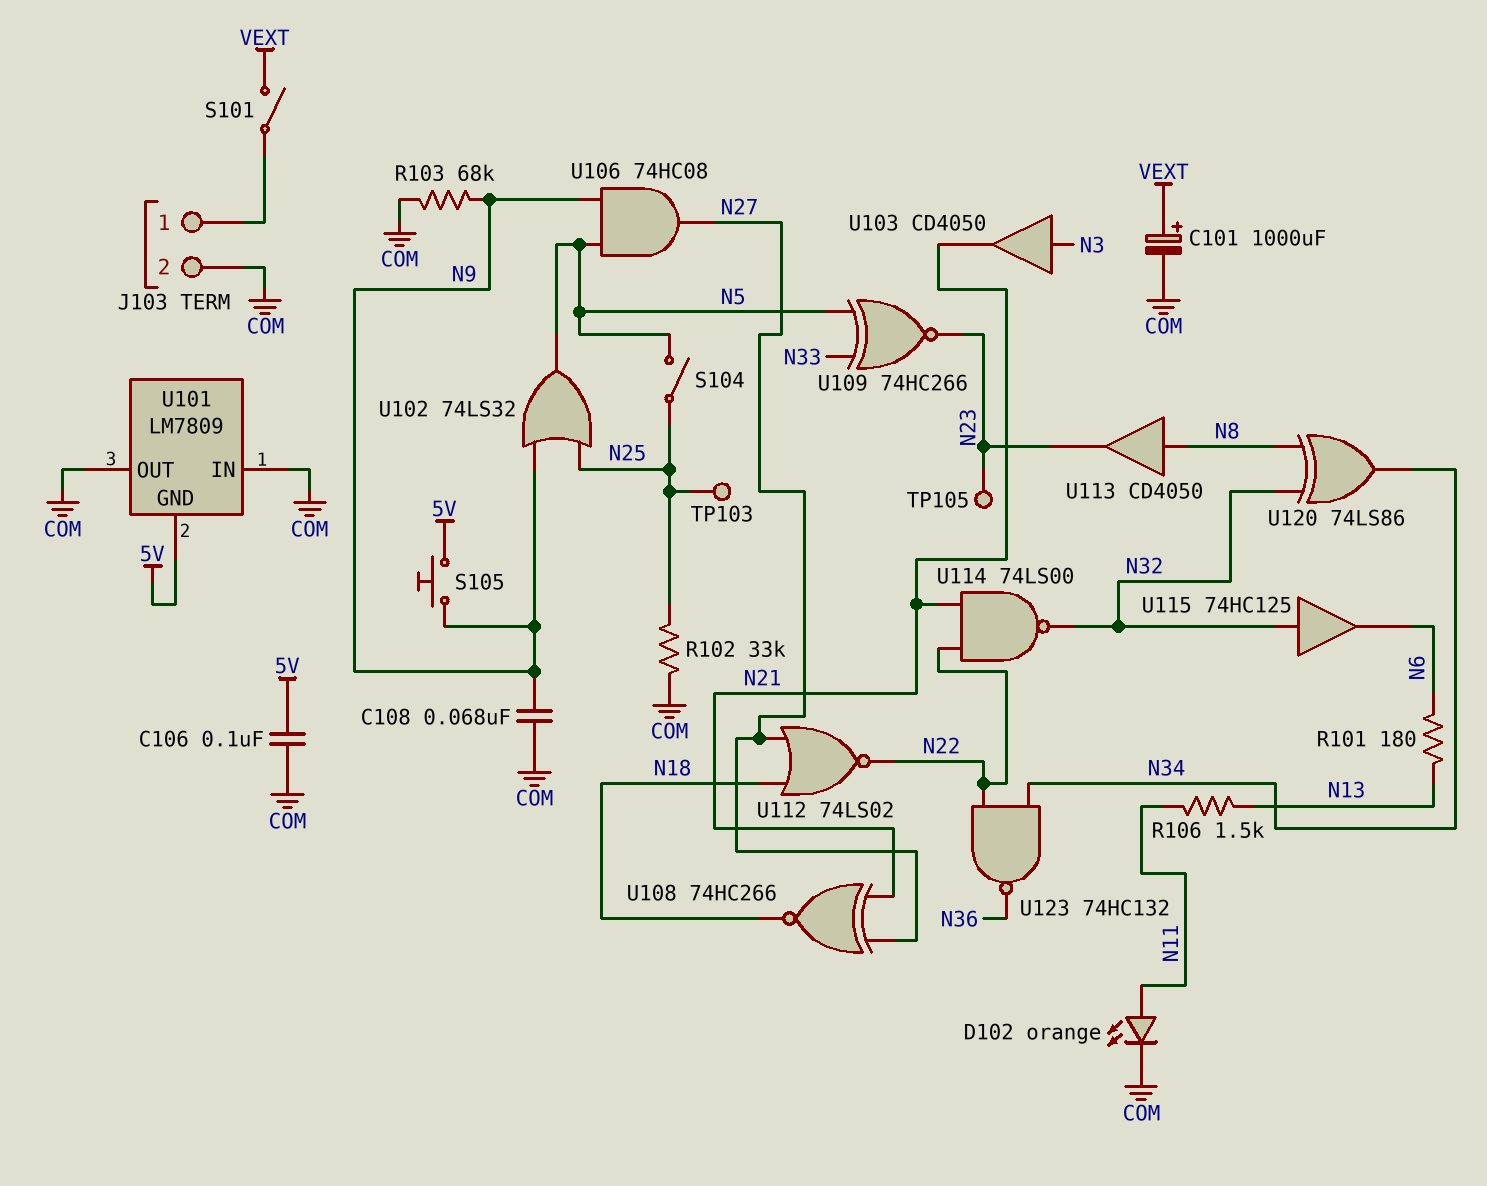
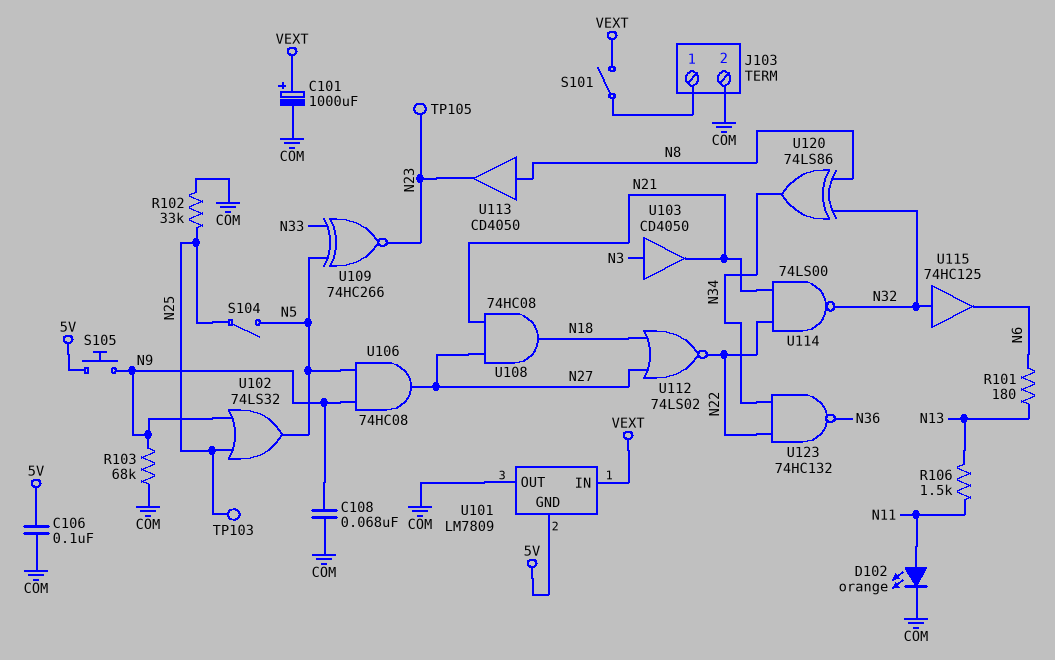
U101 pin IN: COM -> VEXT
U108: XNOR 74HC266 (in N21, in N27, out N18) -> AND 74HC08 (in N21, in N27, out N18)

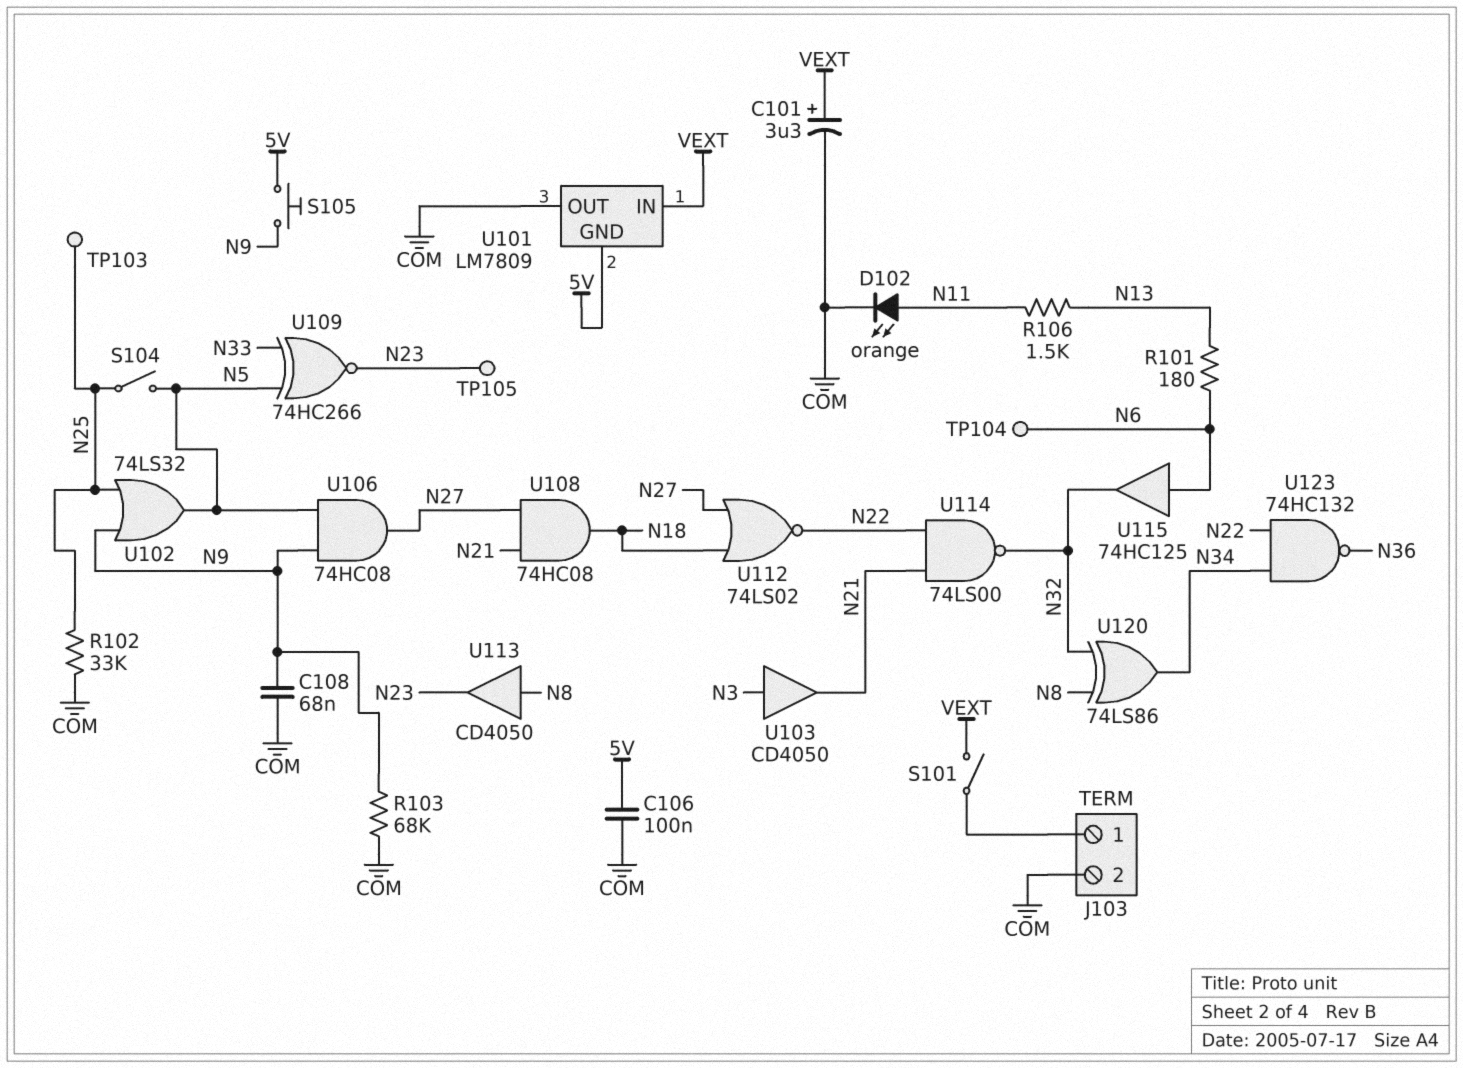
C101: 1000uF (plus VEXT, minus COM) -> 3.3uF (plus VEXT, minus COM)
TP104: none -> test point (N6)
U115: buffer 74HC125 (in N32, out N6) -> buffer 74HC125 (in N6, out N32)

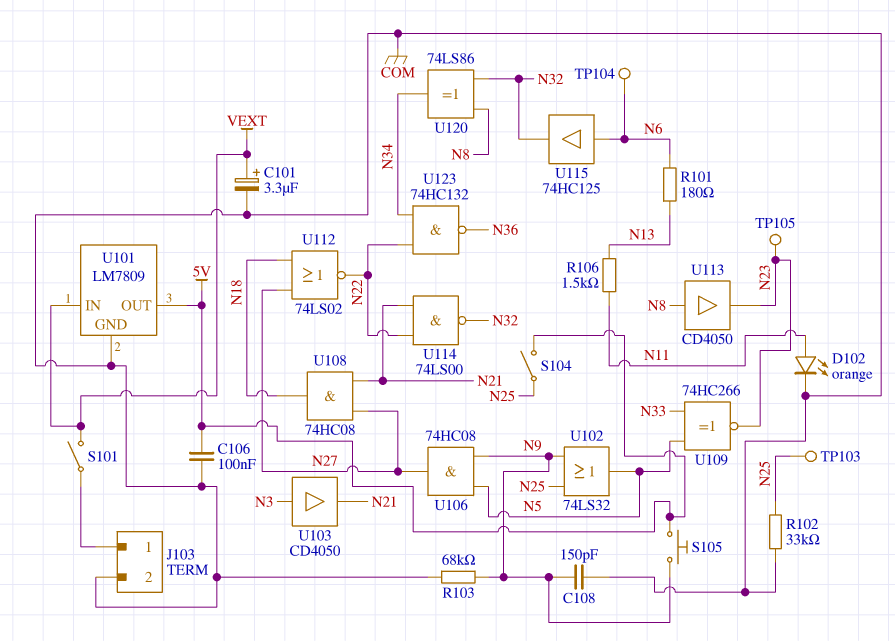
C108: 68nF (COM, N9) -> 150pF (COM, N9)
S104: switch (N5, N25) -> switch (5V, N25)
U101 pin GND: 5V -> COM
U101 pin OUT: COM -> 5V

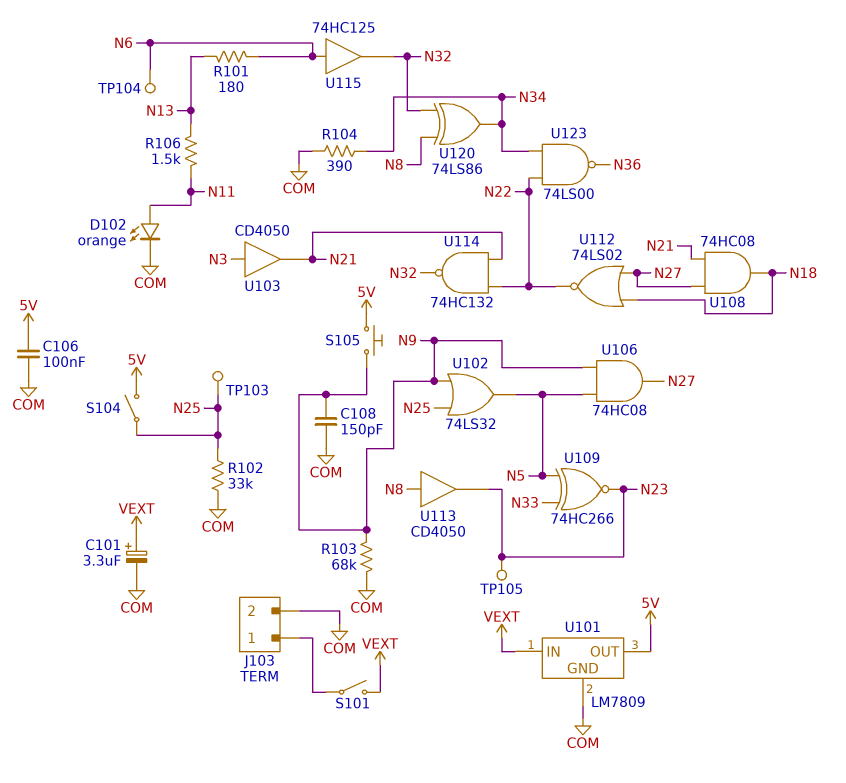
R104: none -> 390 (COM, N34)
U114: NAND 74LS00 (in N21, in N22, out N32) -> NAND 74HC132 (in N21, in N22, out N32)
U123: NAND 74HC132 (in N22, in N34, out N36) -> NAND 74LS00 (in N22, in N34, out N36)

